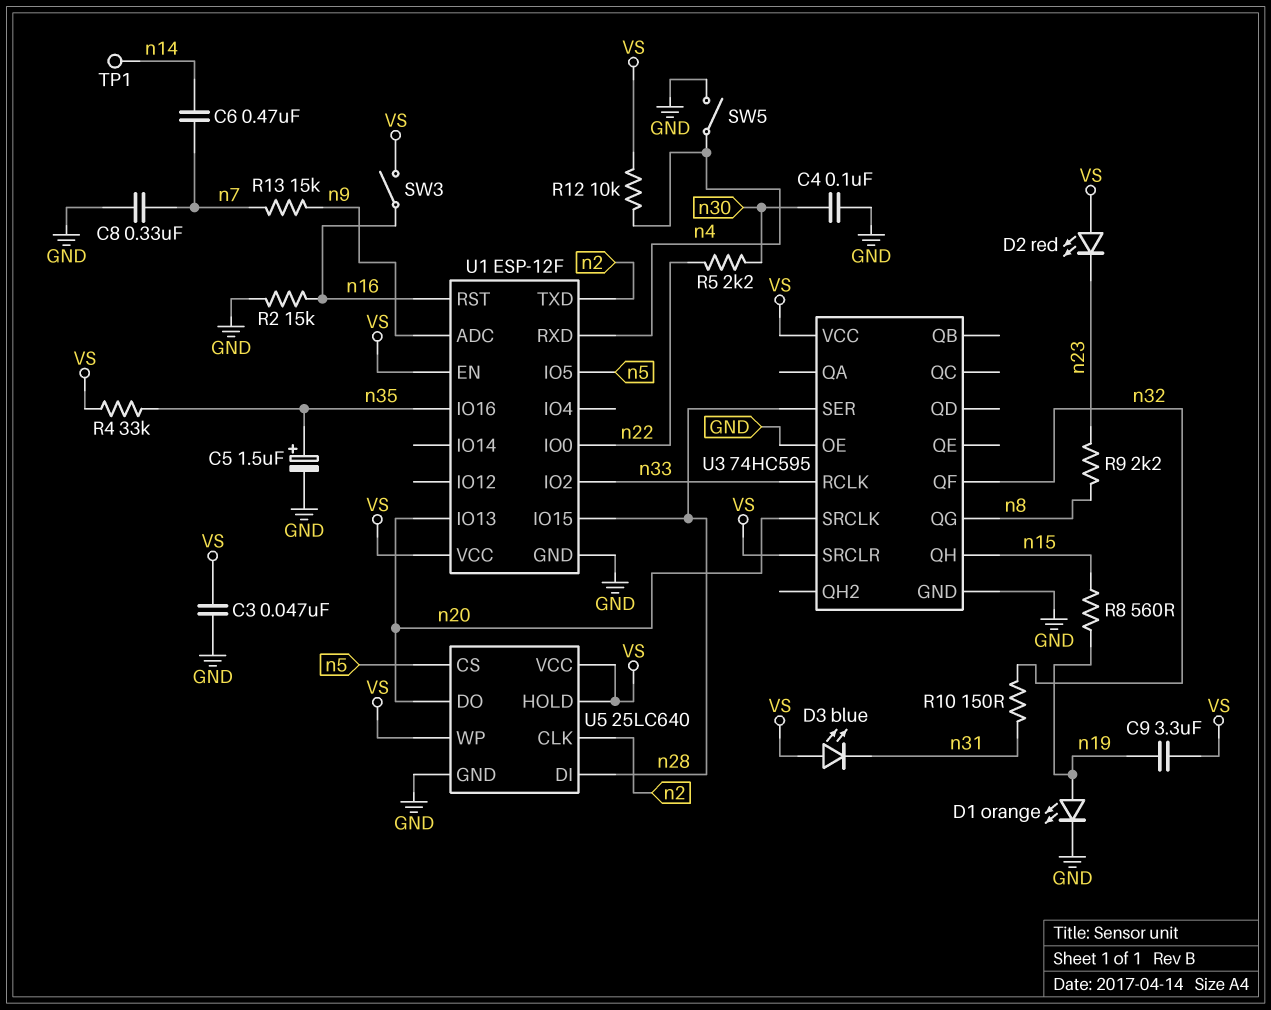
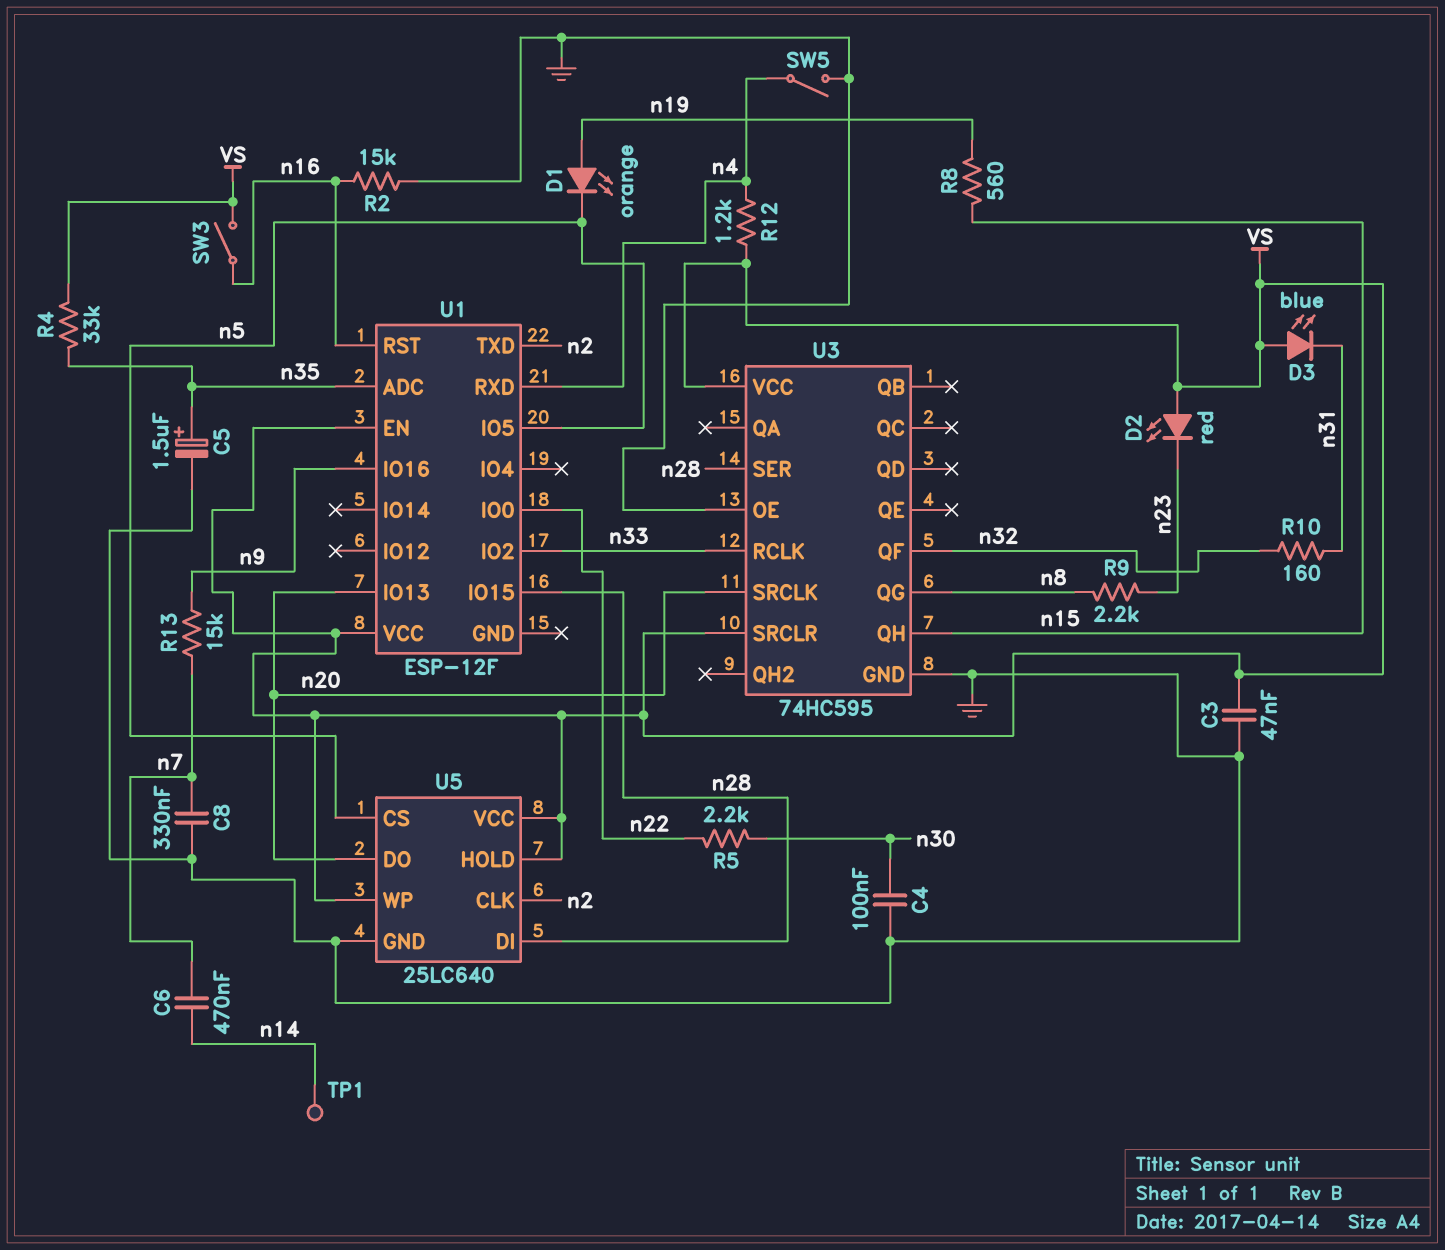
C9: 3.3uF (VS, n19) -> none
D1: LED orange (A n19, K GND) -> LED orange (A n19, K n5)
R10: 150 (n31, n32) -> 160 (n31, n32)
R12: 10k (VS, n4) -> 1.2k (VS, n4)
U1 pin ADC: n9 -> n35
U1 pin GND: GND -> none
U1 pin IO16: n35 -> n9

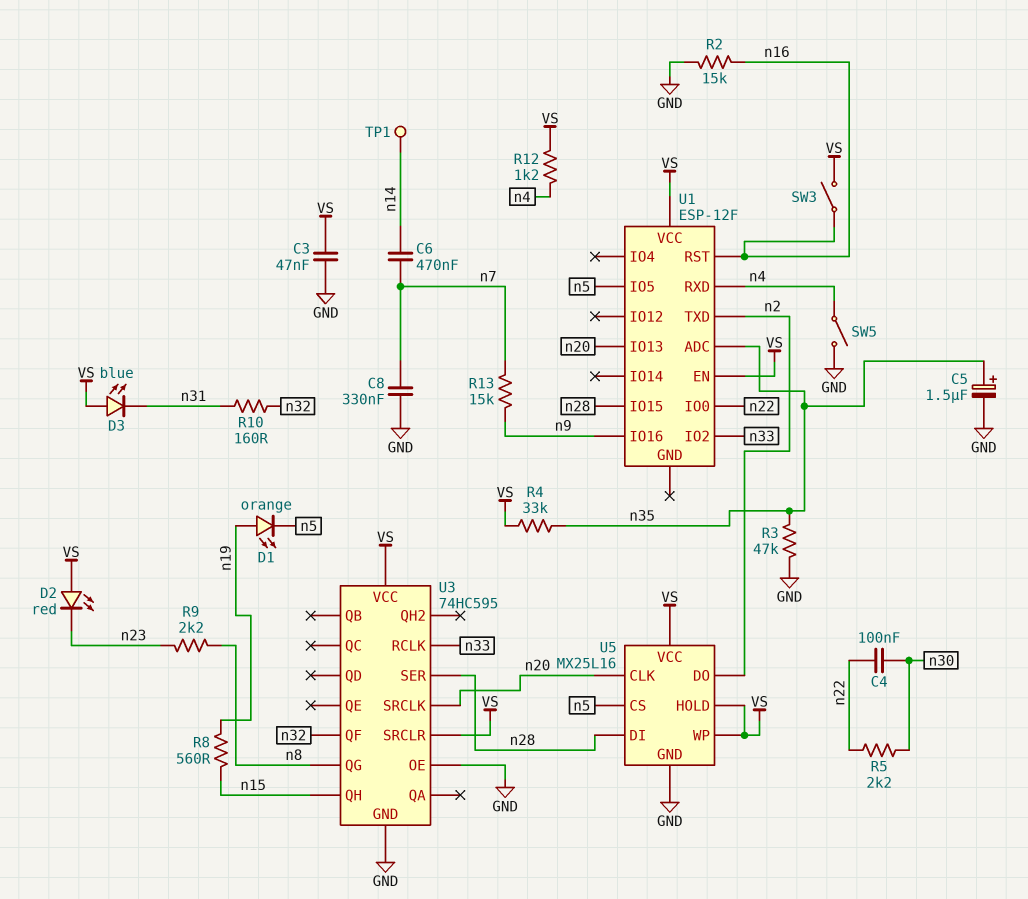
C4: 100nF (GND, n30) -> 100nF (n22, n30)
R3: none -> 47k (GND, n35)
U5: 25LC640 -> MX25L16
U5 pin CLK: n2 -> n20
U5 pin DO: n20 -> n2

